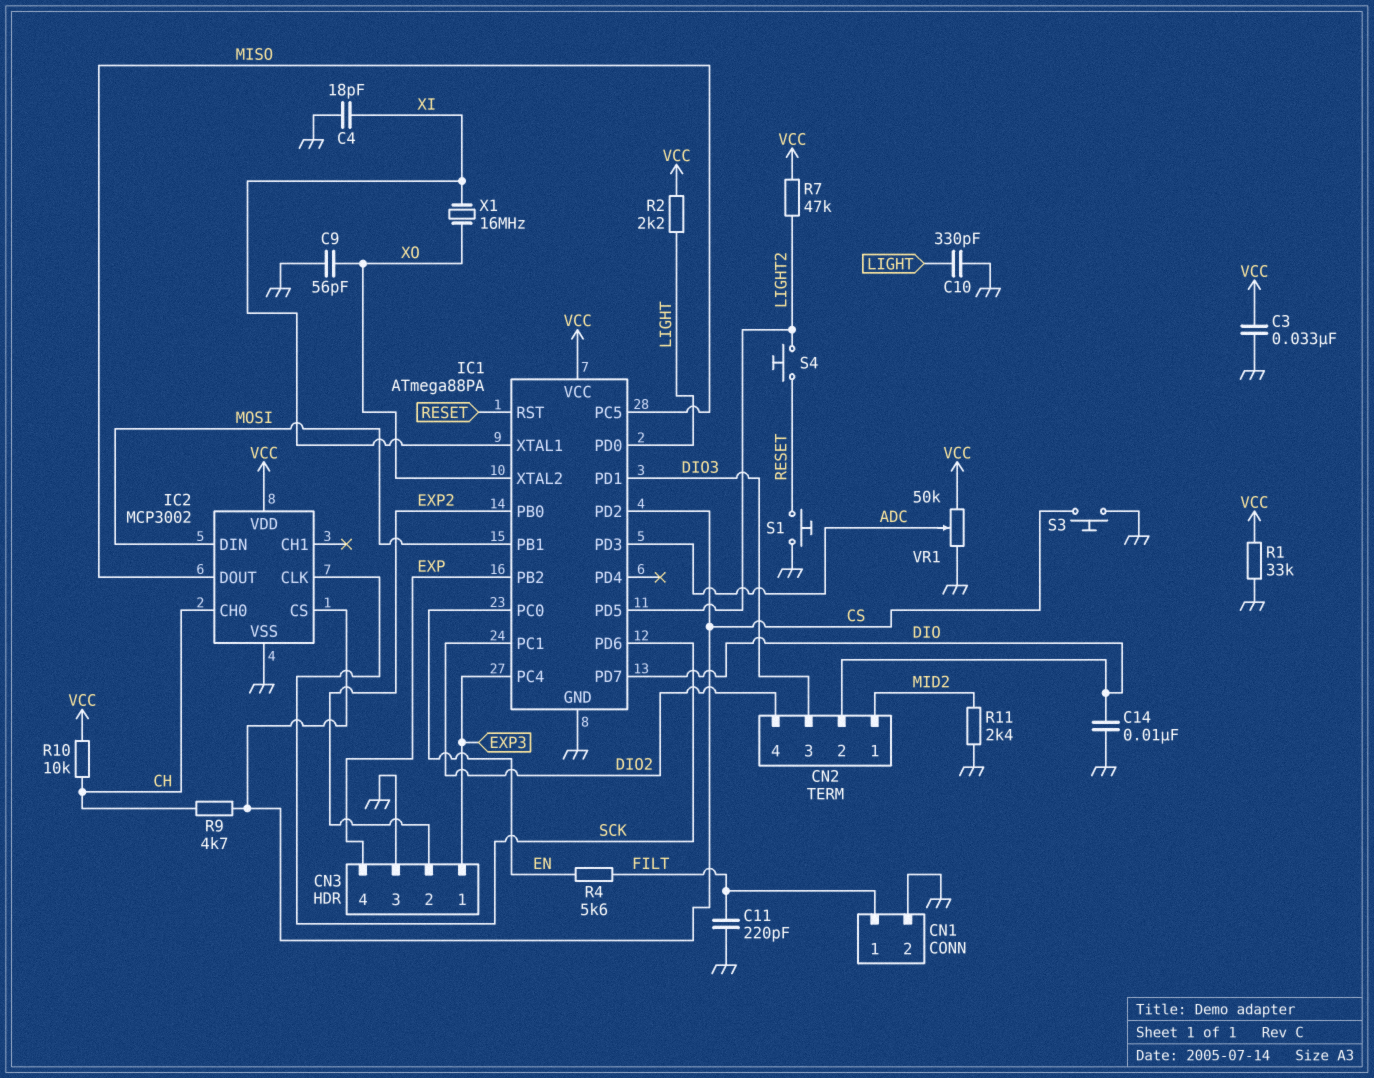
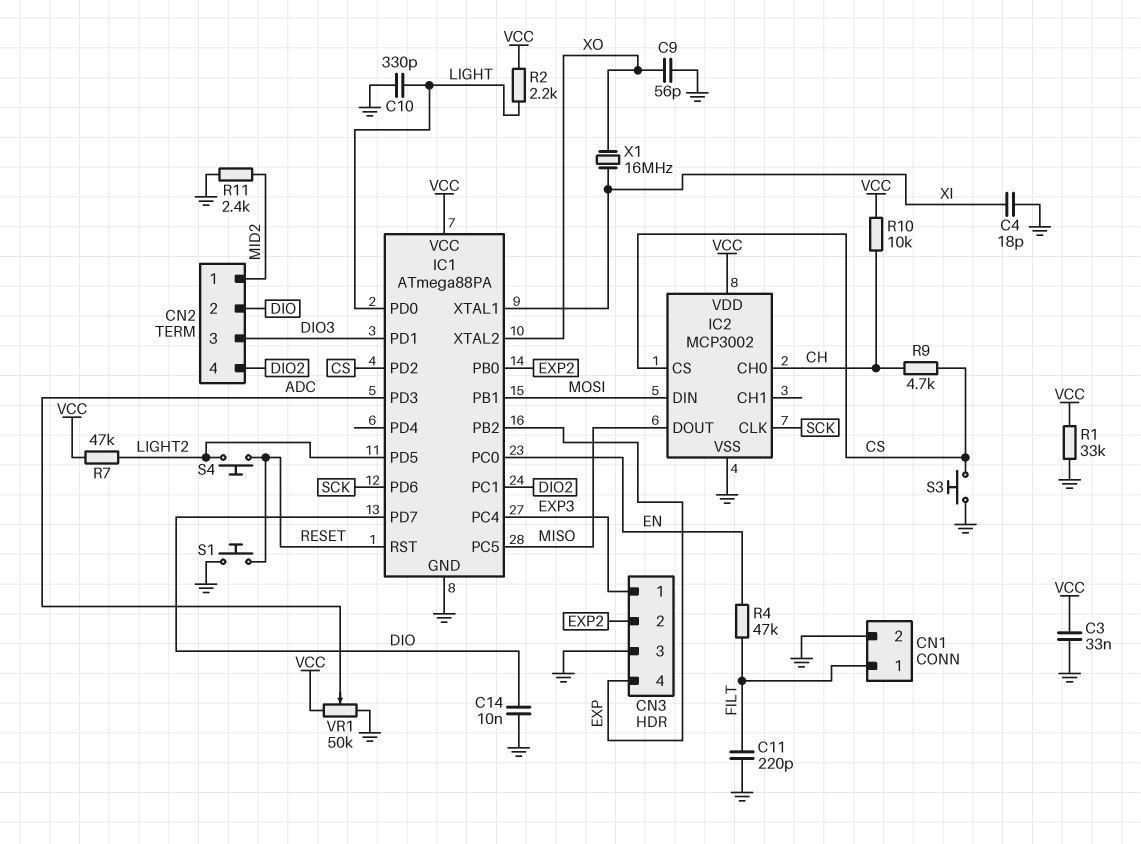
R4: 5.6k (EN, FILT) -> 47k (EN, FILT)

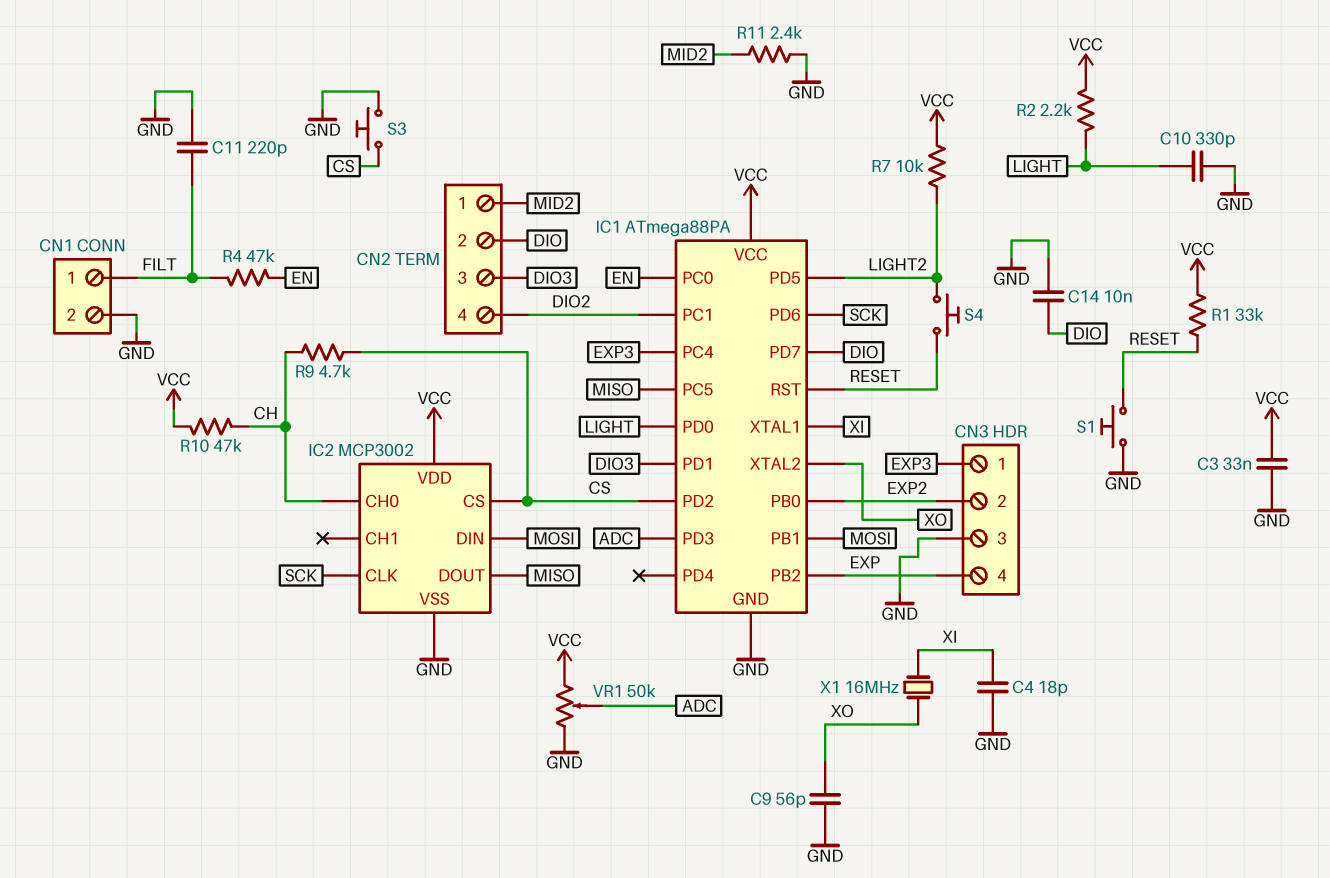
R1: 33k (GND, VCC) -> 33k (RESET, VCC)
R7: 47k (LIGHT2, VCC) -> 10k (LIGHT2, VCC)
R10: 10k (CH, VCC) -> 47k (CH, VCC)

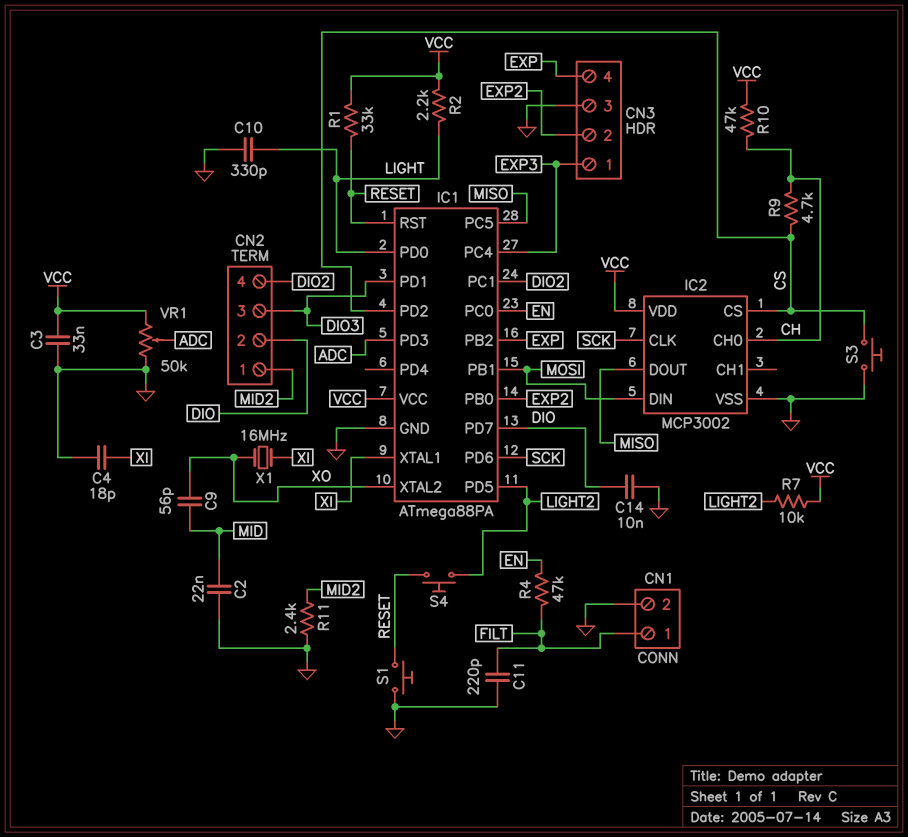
C2: none -> 22nF (GND, MID)
C9: 56pF (GND, XO) -> 56pF (MID, XO)

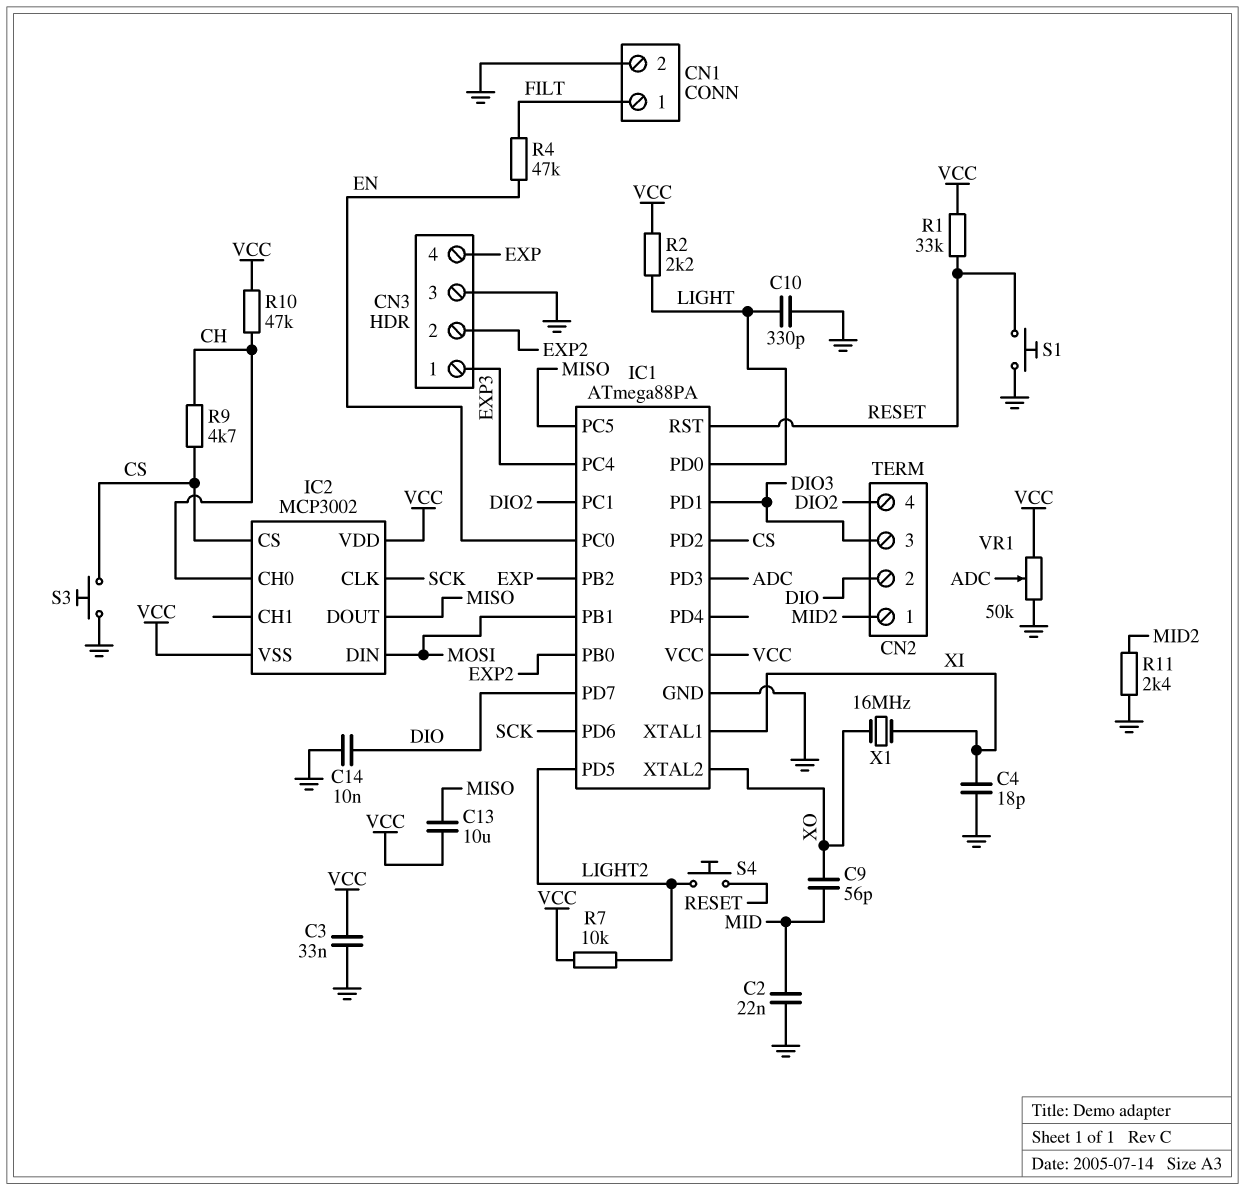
C11: 220pF (FILT, GND) -> none
C13: none -> 10uF (MISO, VCC)
IC2 pin VSS: GND -> VCC

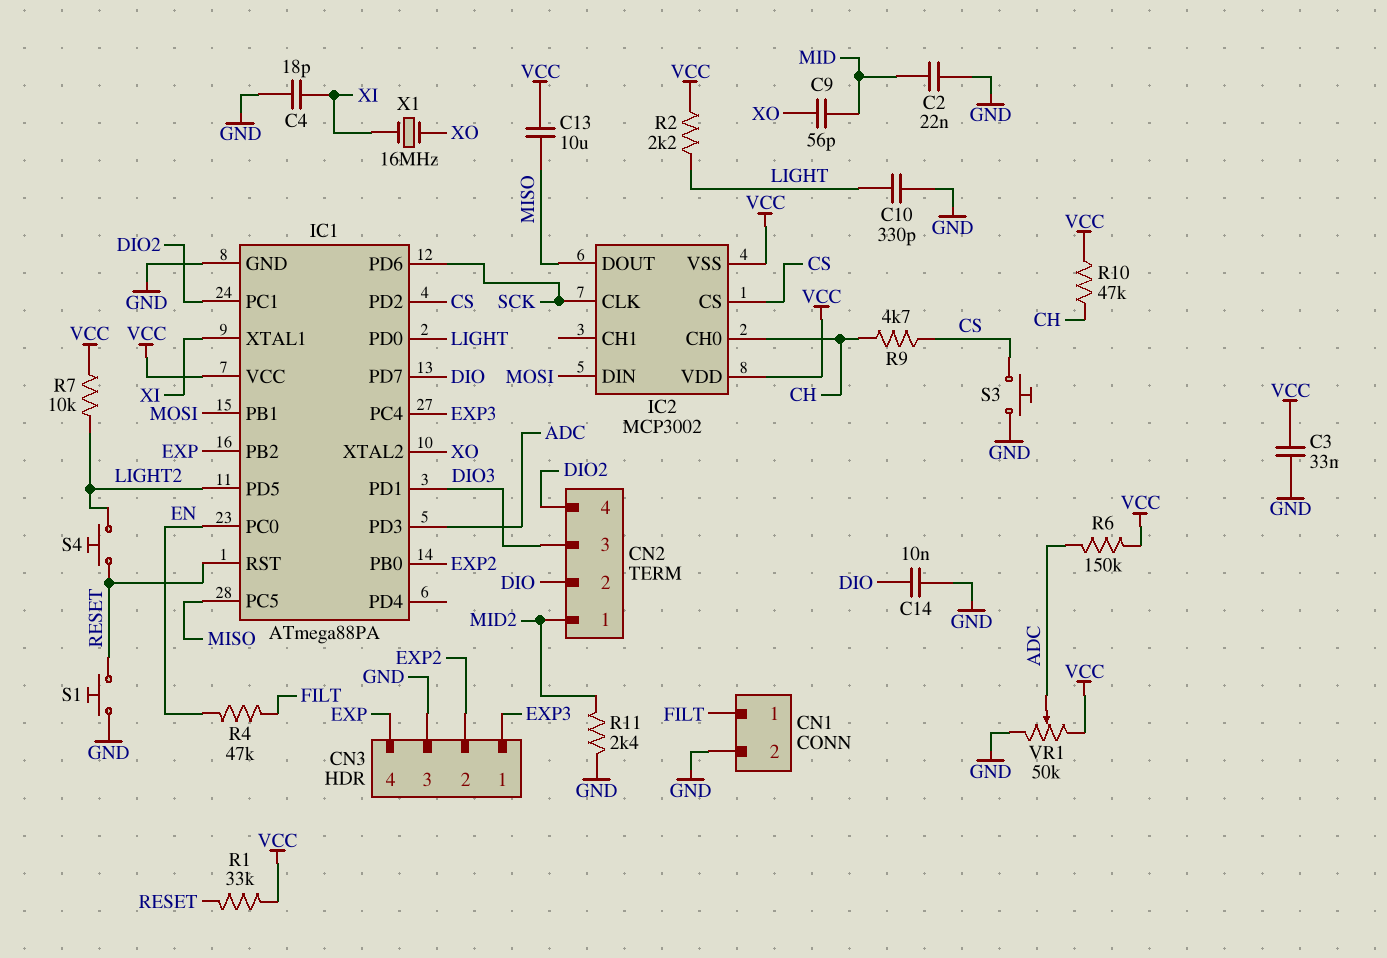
R6: none -> 150k (ADC, VCC)

